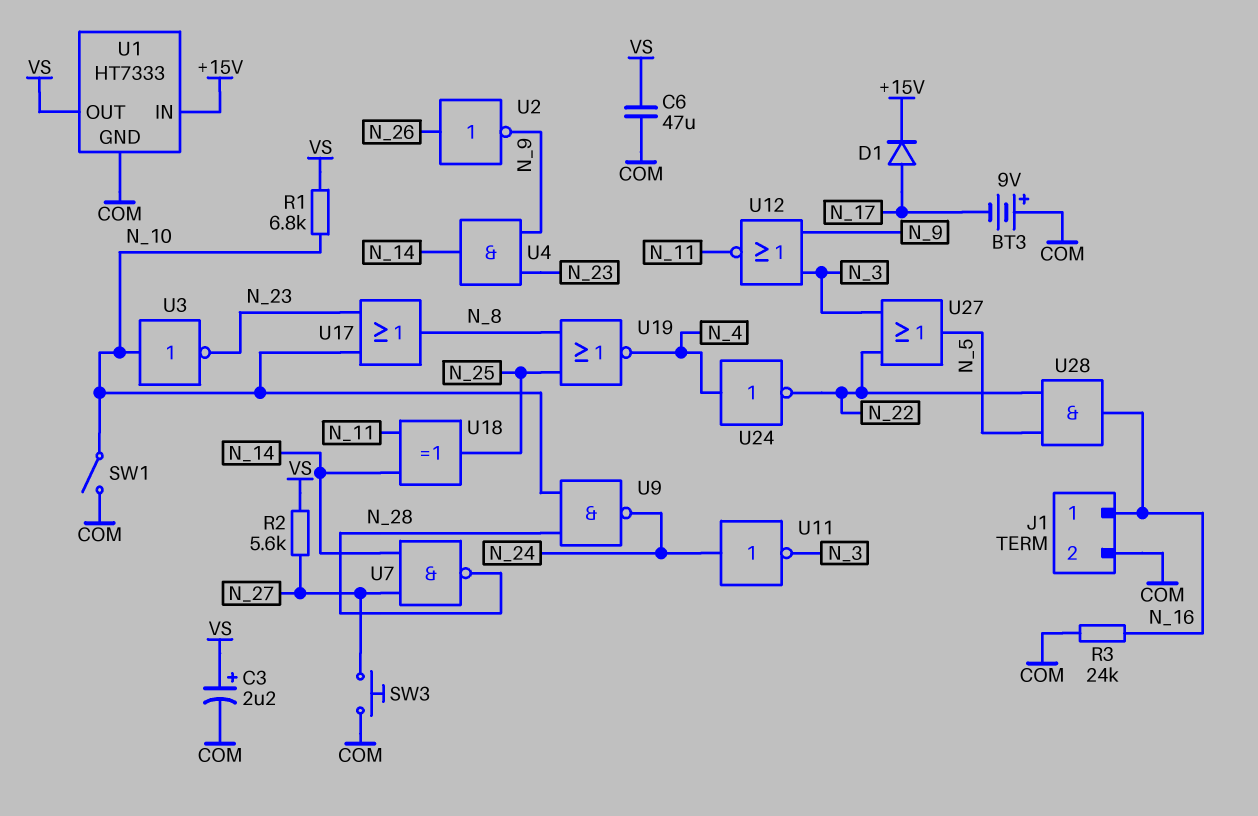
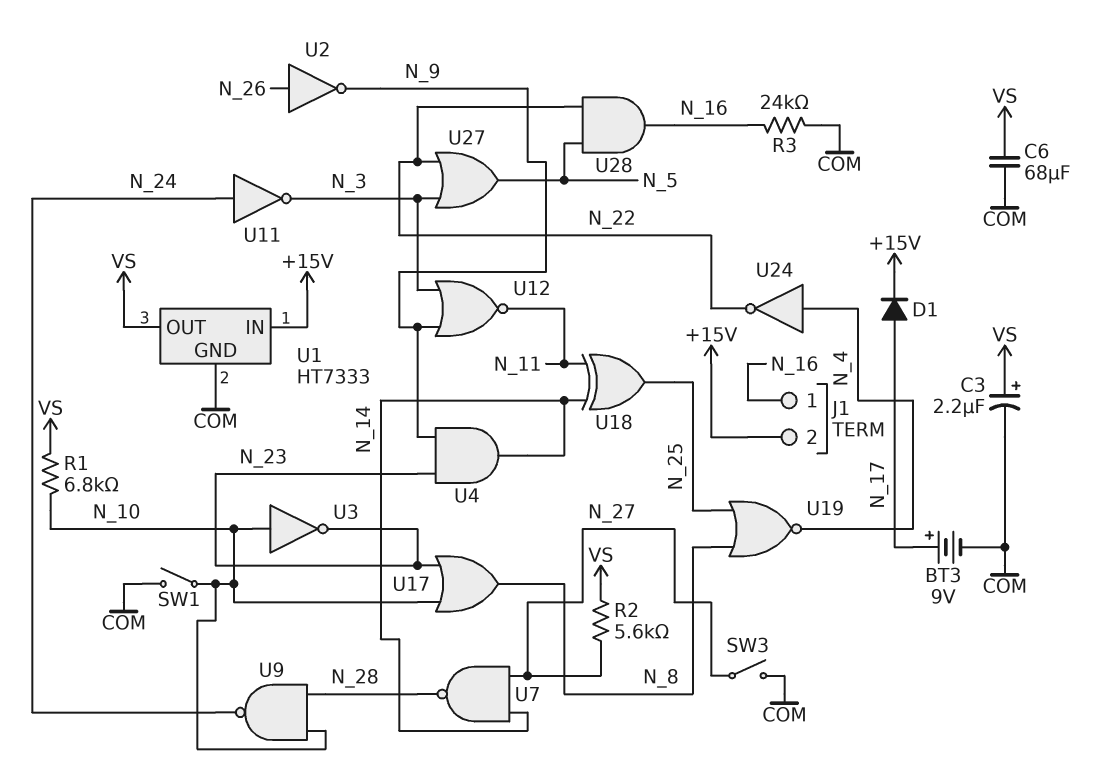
BT3: 9V (plus COM, minus N_17) -> 9V (plus N_17, minus COM)
C6: 47uF (COM, VS) -> 68uF (COM, VS)
J1 pin 2: COM -> +15V
SW3: button (COM, N_27) -> switch (COM, N_27)

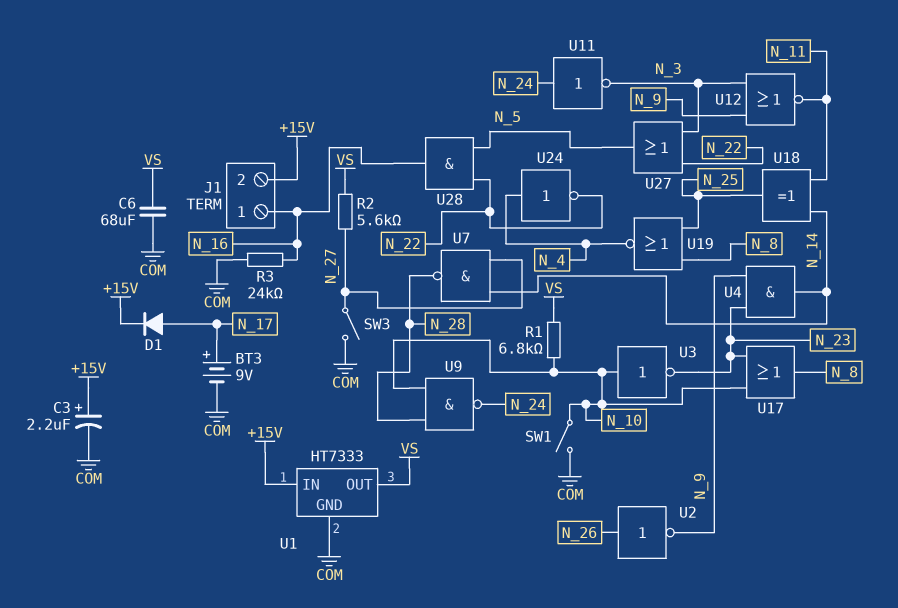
C3: 2.2uF (plus VS, minus COM) -> 2.2uF (plus +15V, minus COM)

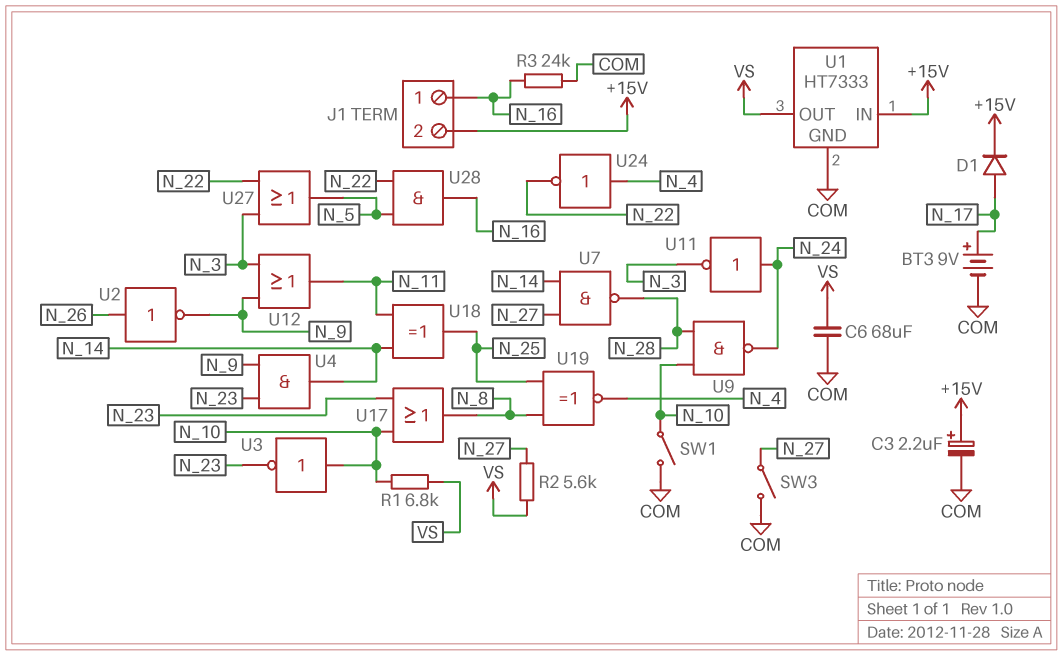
U12: NOR (in N_3, in N_9, out N_11) -> OR (in N_3, in N_9, out N_11)
U19: NOR (in N_8, in N_25, out N_4) -> XNOR (in N_8, in N_25, out N_4)

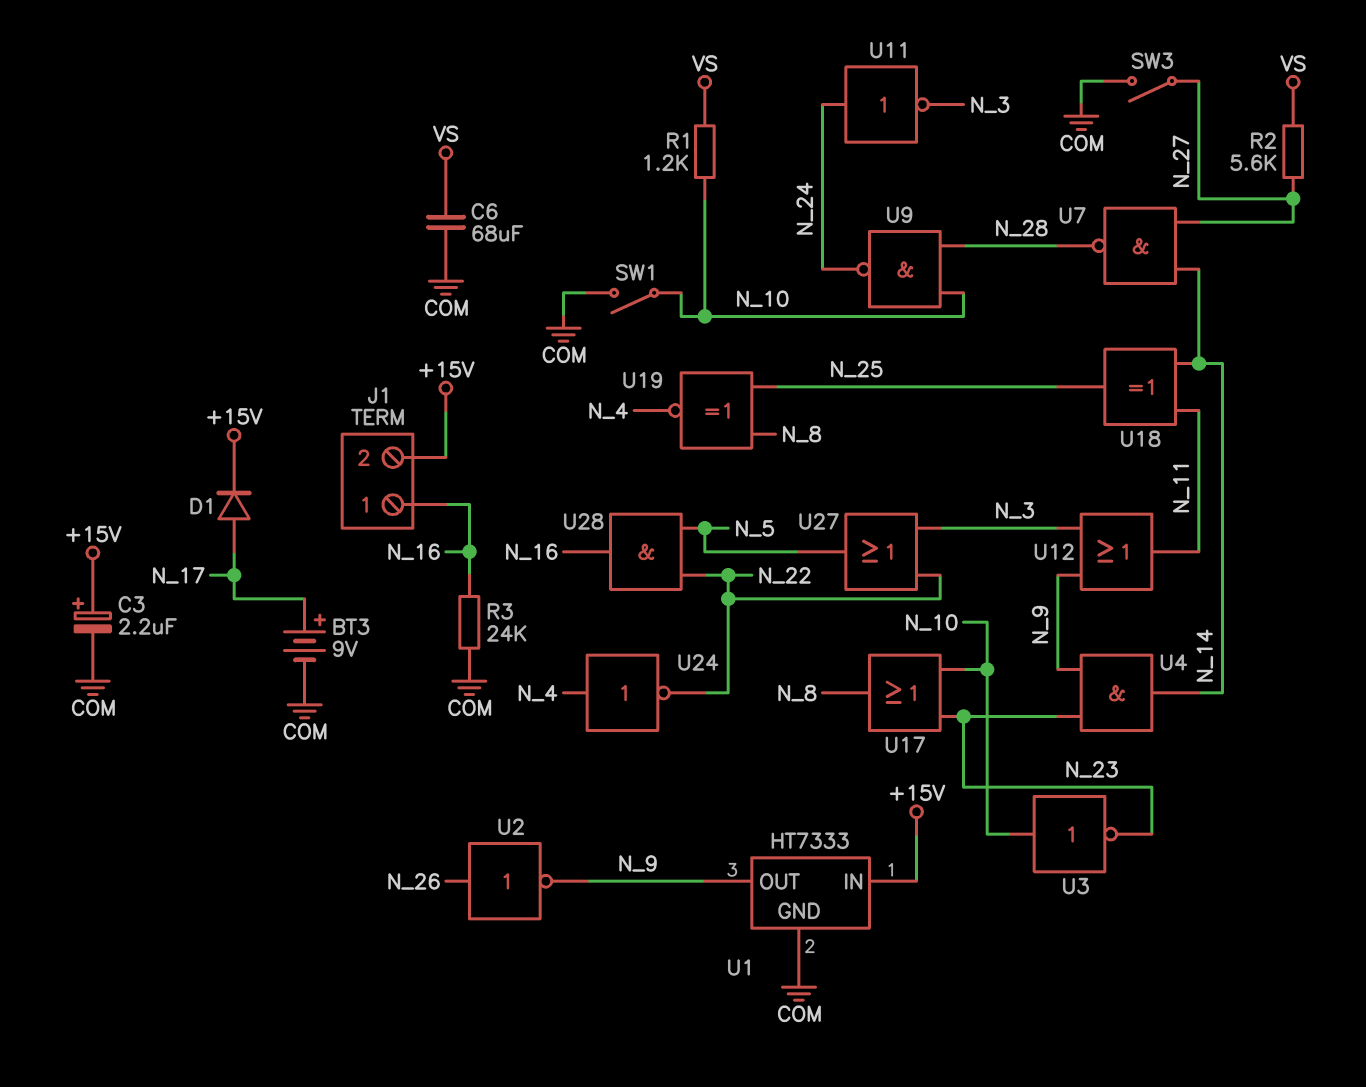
R1: 6.8k (N_10, VS) -> 1.2k (N_10, VS)
U1 pin OUT: VS -> N_9

